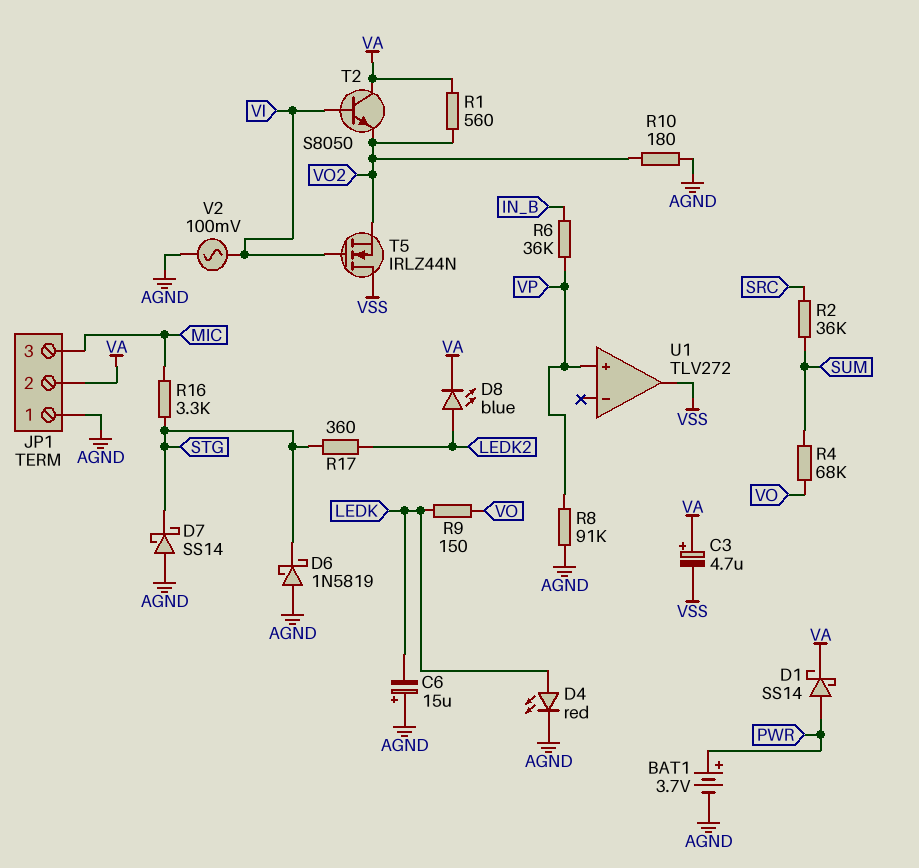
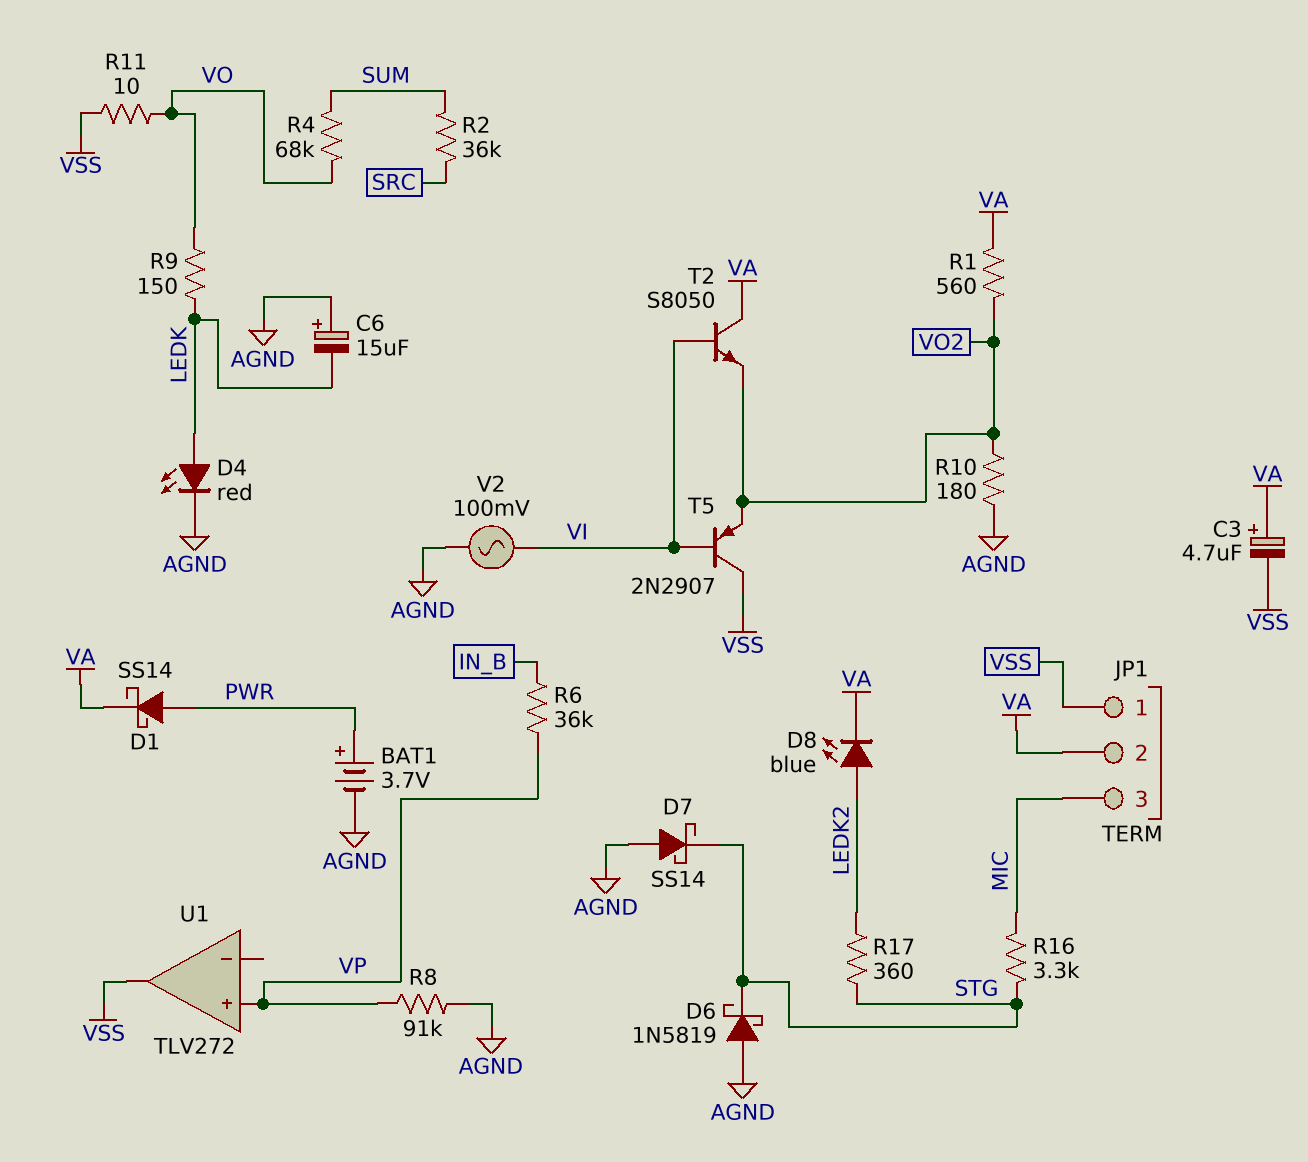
JP1 pin 1: AGND -> VSS
R11: none -> 10 (VO, VSS)
T5: NMOS IRLZ44N (G VI, D VSS, S VO2) -> PNP 2N2907 (B VI, C VSS, E VO2)

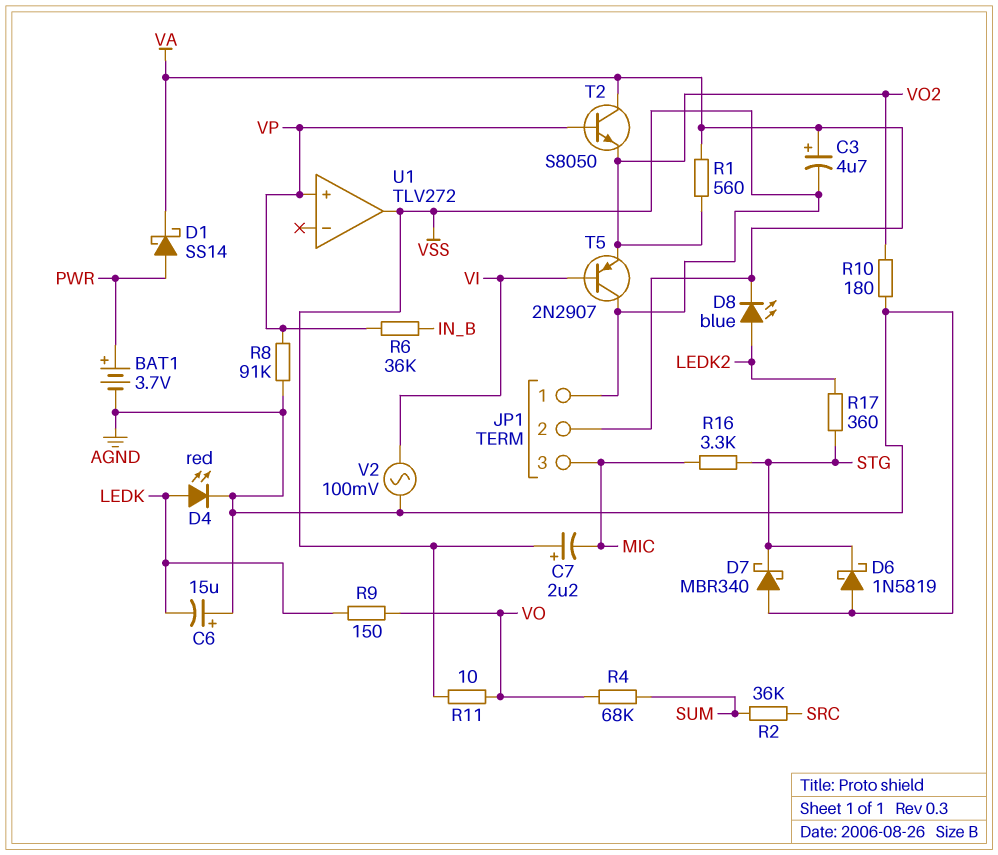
C7: none -> 2.2uF (plus VSS, minus MIC)
D7: schottky SS14 (A AGND, K STG) -> schottky MBR340 (A AGND, K STG)
T2: NPN S8050 (B VI, C VA, E VO2) -> NPN S8050 (B VP, C VA, E VO2)

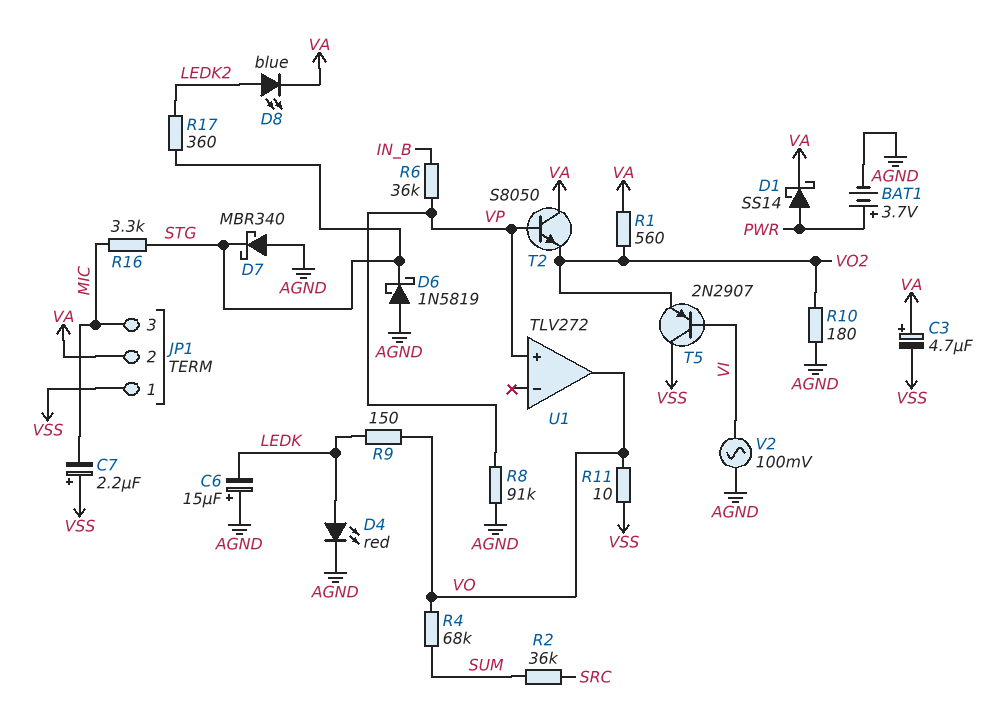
U1 pin out: VSS -> VO

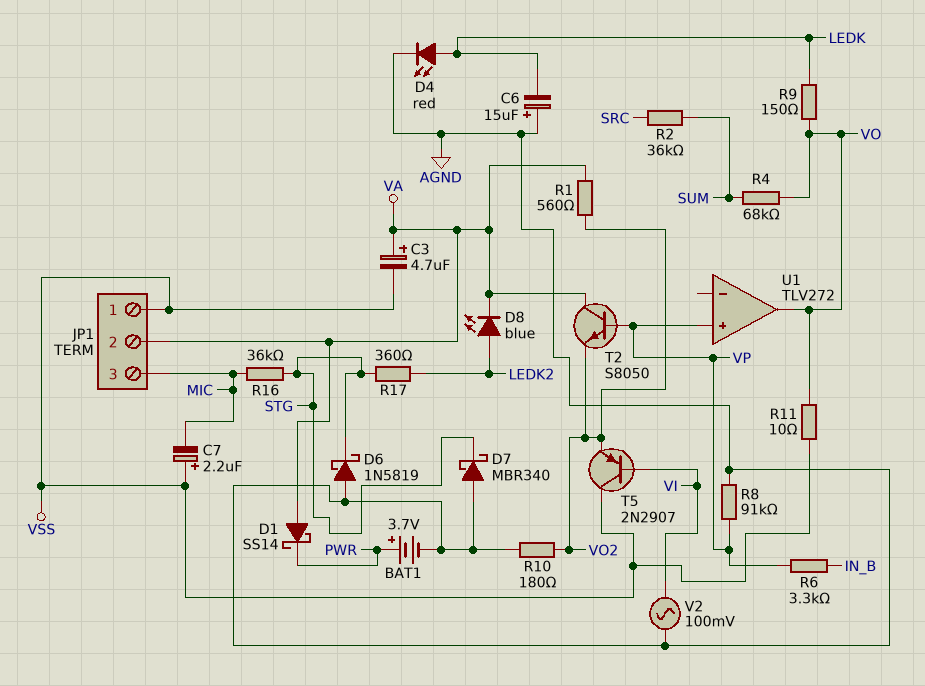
D1: schottky SS14 (A PWR, K VA) -> schottky SS14 (A VA, K PWR)
R6: 36k (IN_B, VP) -> 3.3k (IN_B, VP)
R16: 3.3k (MIC, STG) -> 36k (MIC, STG)

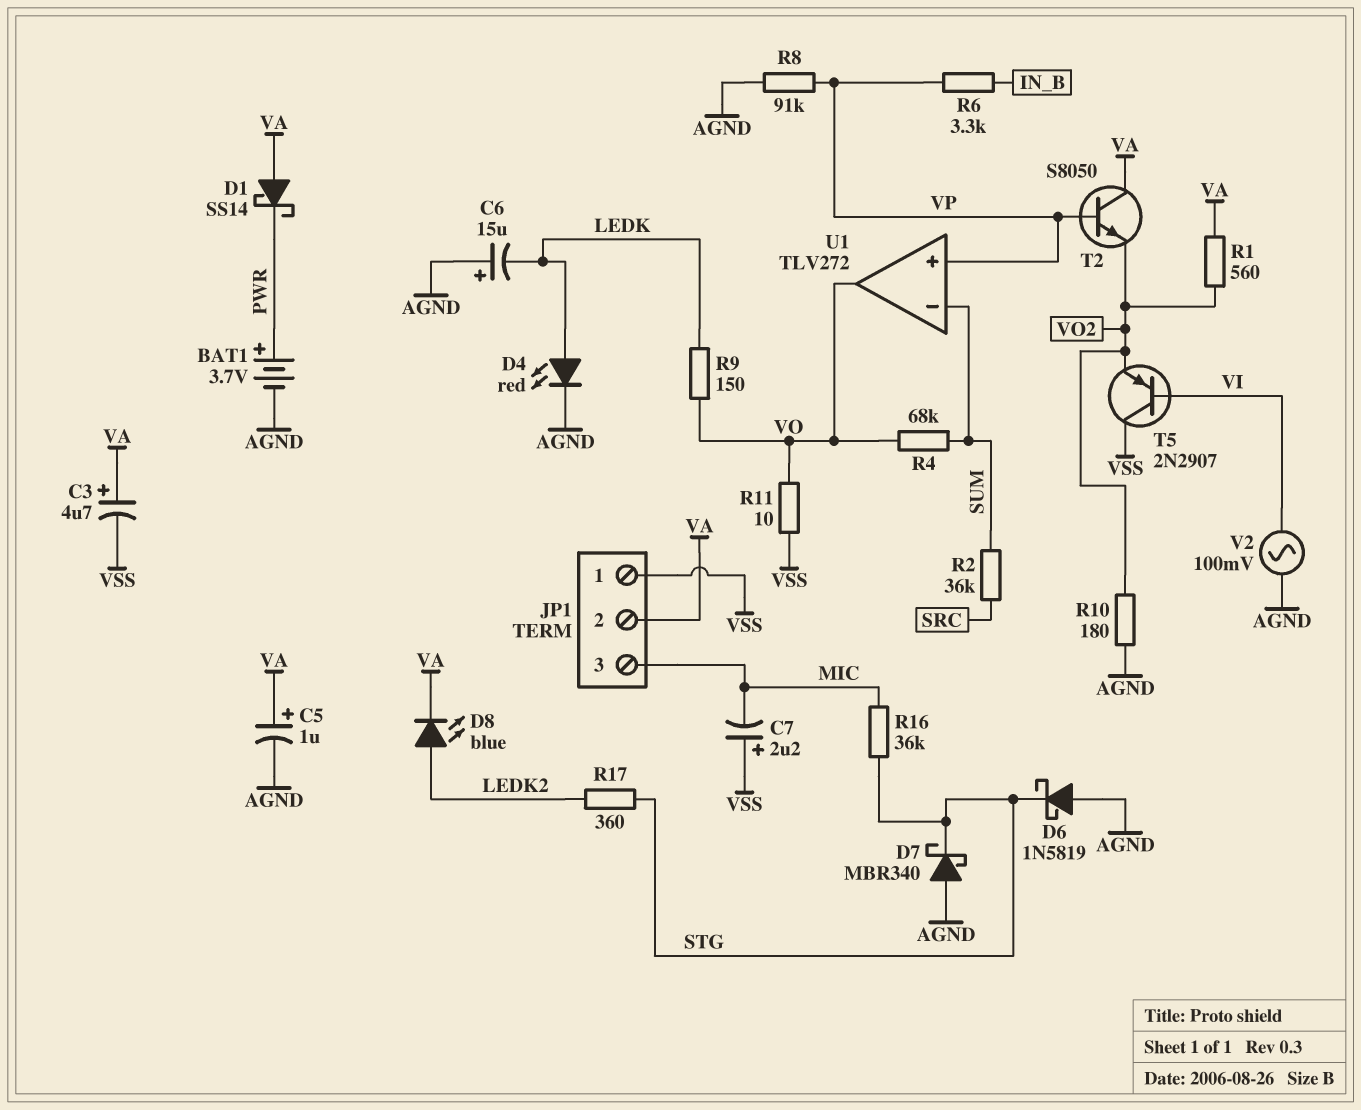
C5: none -> 1uF (plus VA, minus AGND)
U1 pin in-: none -> SUM

